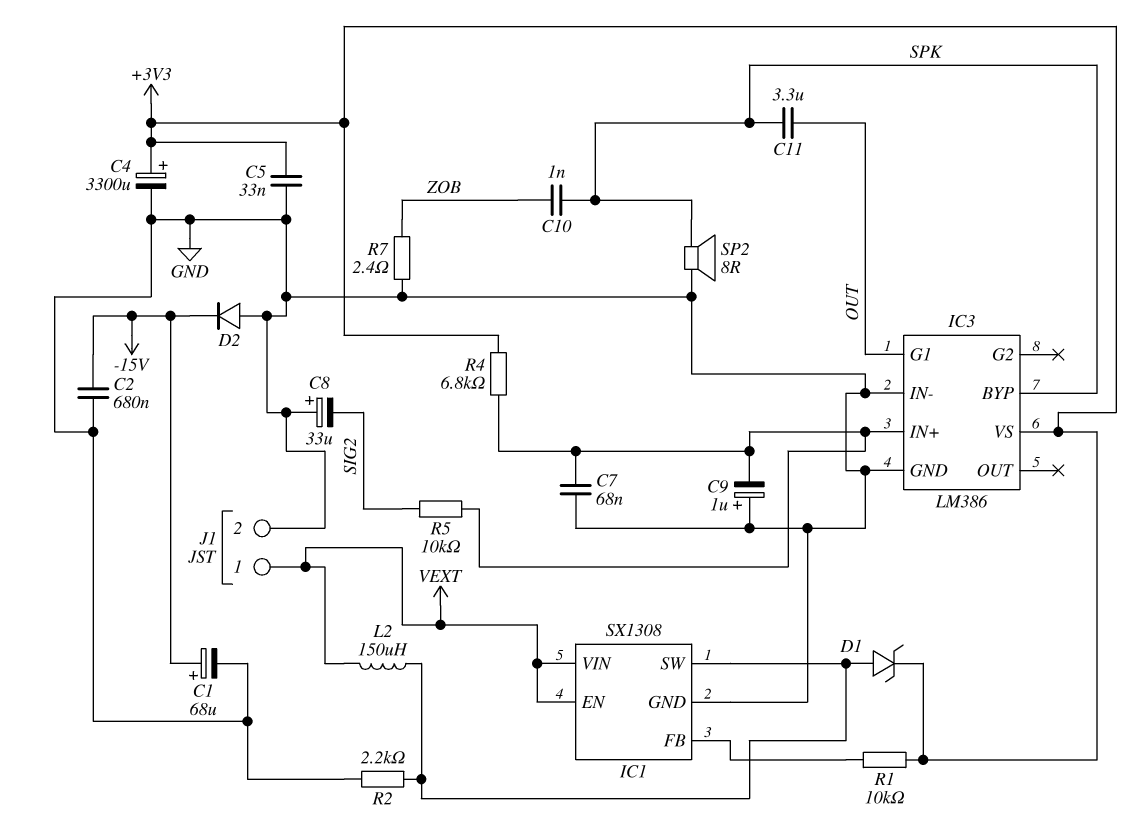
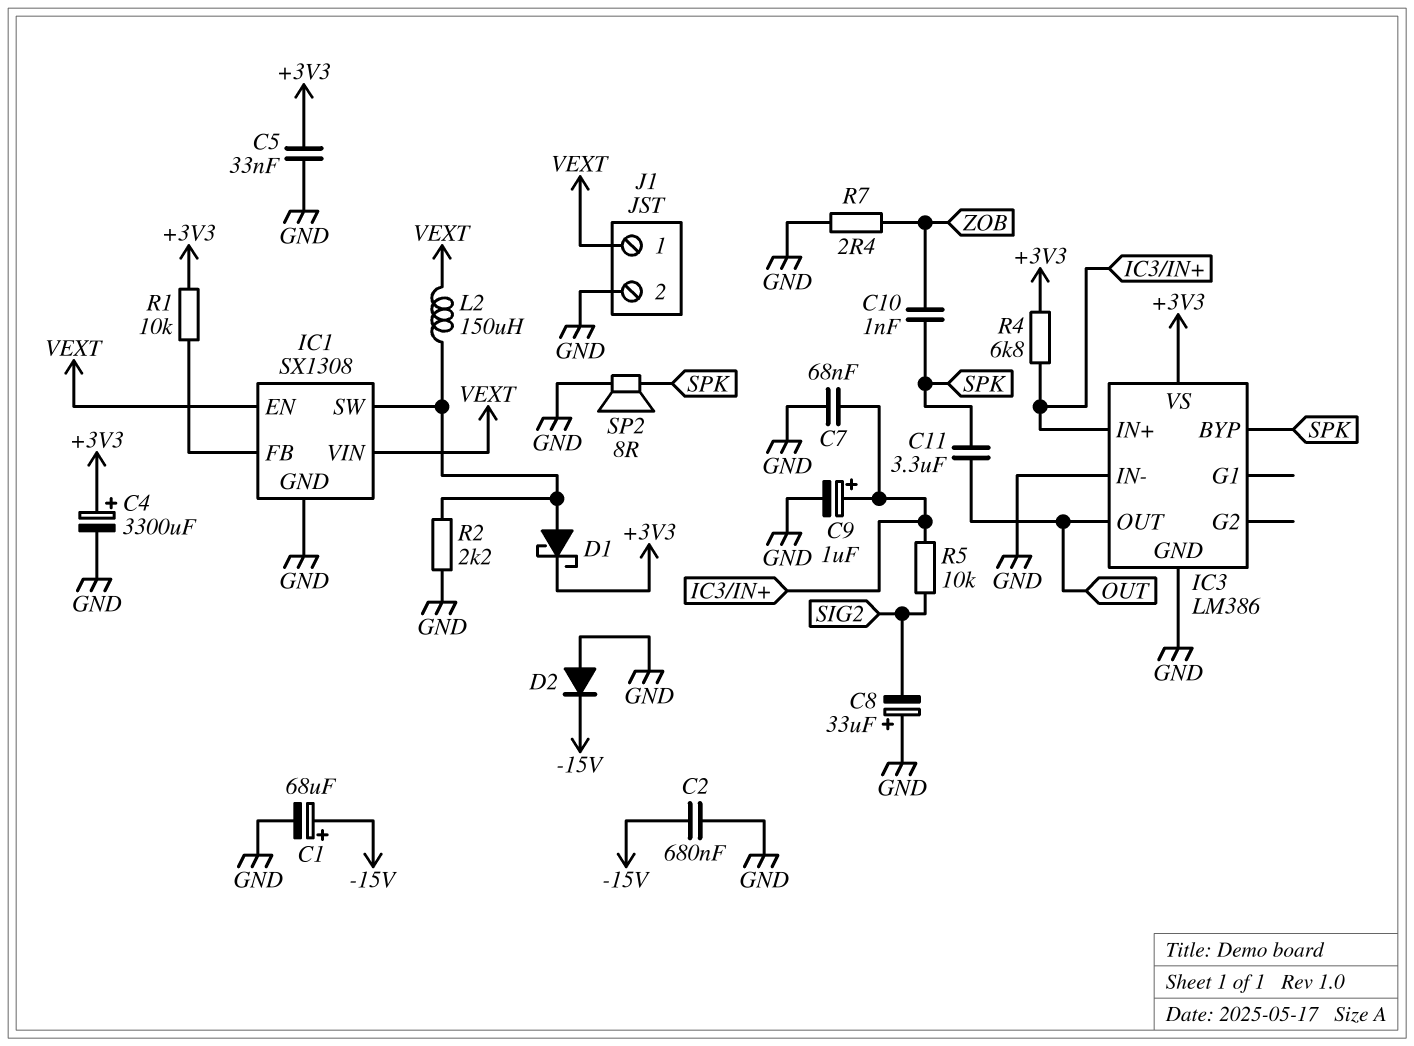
C9: 1uF (plus GND, minus IC3/IN+) -> 1uF (plus IC3/IN+, minus GND)
D1: zener (A IC1/SW, K +3V3) -> schottky (A IC1/SW, K +3V3)
IC3 pin G1: OUT -> none
IC3 pin OUT: none -> OUT

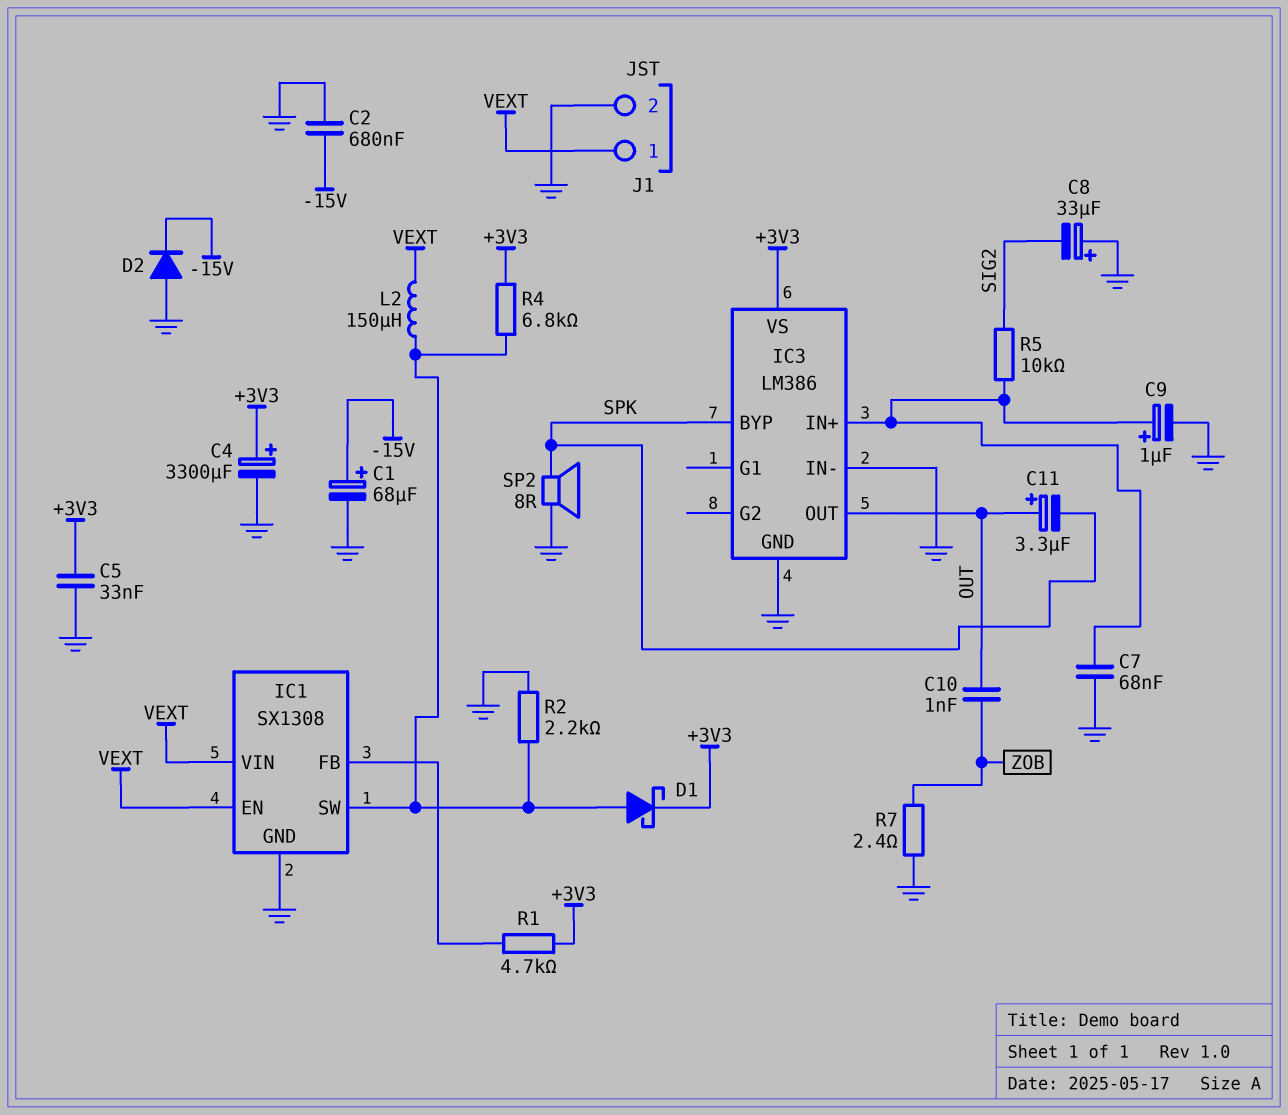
C10: 1nF (SPK, ZOB) -> 1nF (OUT, ZOB)
C11: 3.3uF (OUT, SPK) -> 3.3uF (plus OUT, minus SPK)
R1: 10k (+3V3, IC1/FB) -> 4.7k (+3V3, IC1/FB)
R4: 6.8k (+3V3, IC3/IN+) -> 6.8k (+3V3, IC1/SW)

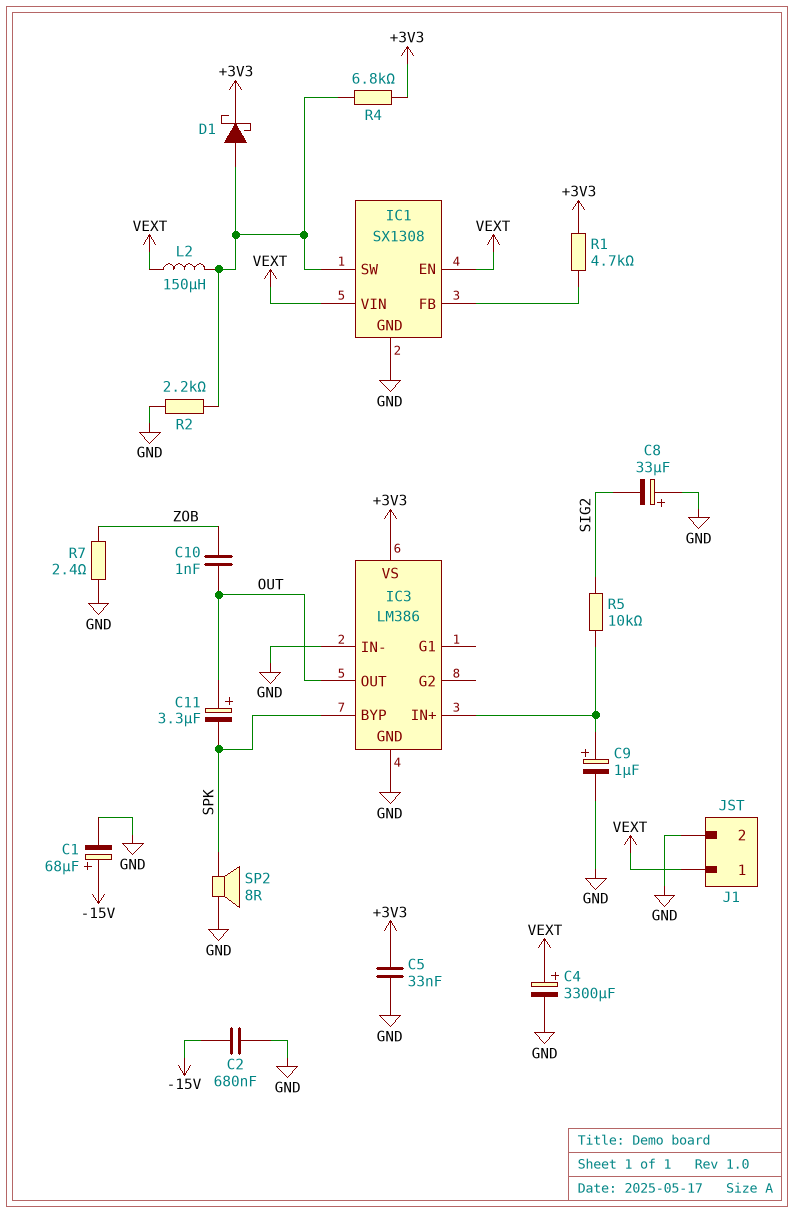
C4: 3300uF (plus +3V3, minus GND) -> 3300uF (plus VEXT, minus GND)
C7: 68nF (GND, IC3/IN+) -> none
D2: diode (A GND, K -15V) -> none

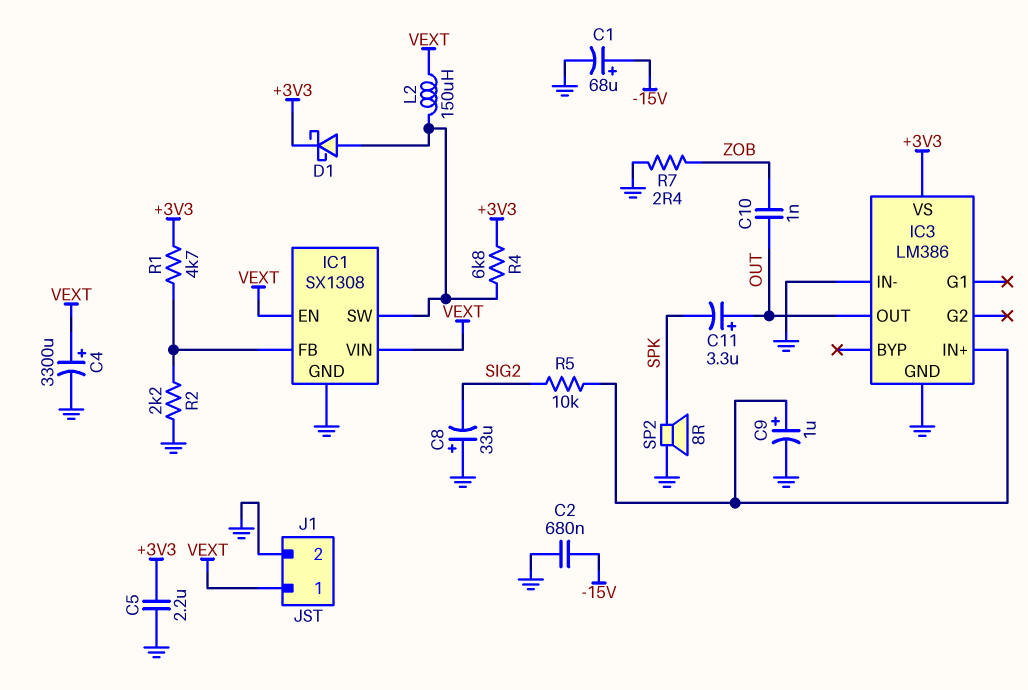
C5: 33nF (+3V3, GND) -> 2.2uF (+3V3, GND)
IC3 pin BYP: SPK -> none
R2: 2.2k (GND, IC1/SW) -> 2.2k (GND, IC1/FB)

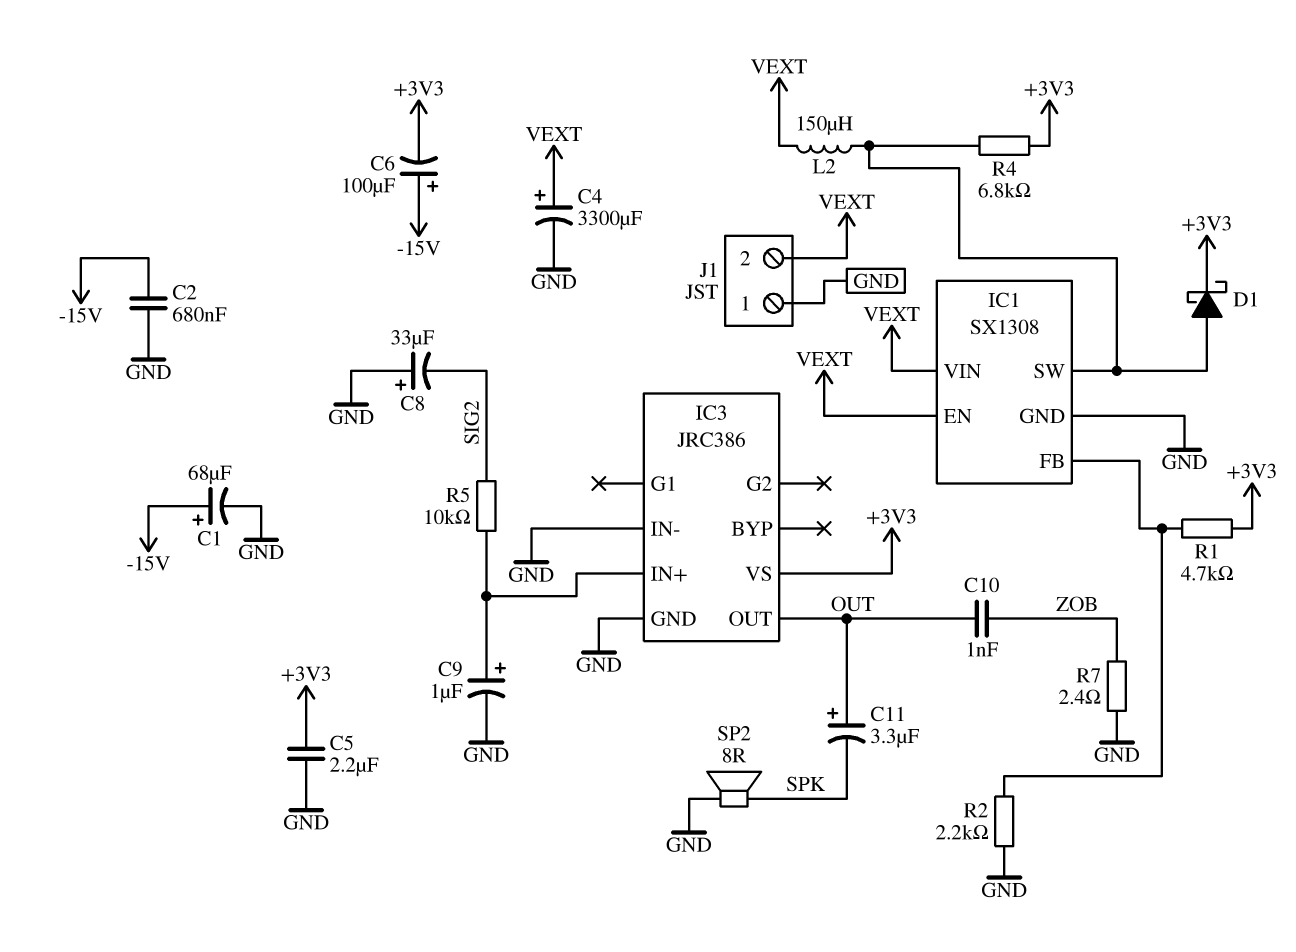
C6: none -> 100uF (plus -15V, minus +3V3)
IC3: LM386 -> JRC386
J1 pin 1: VEXT -> GND
J1 pin 2: GND -> VEXT

